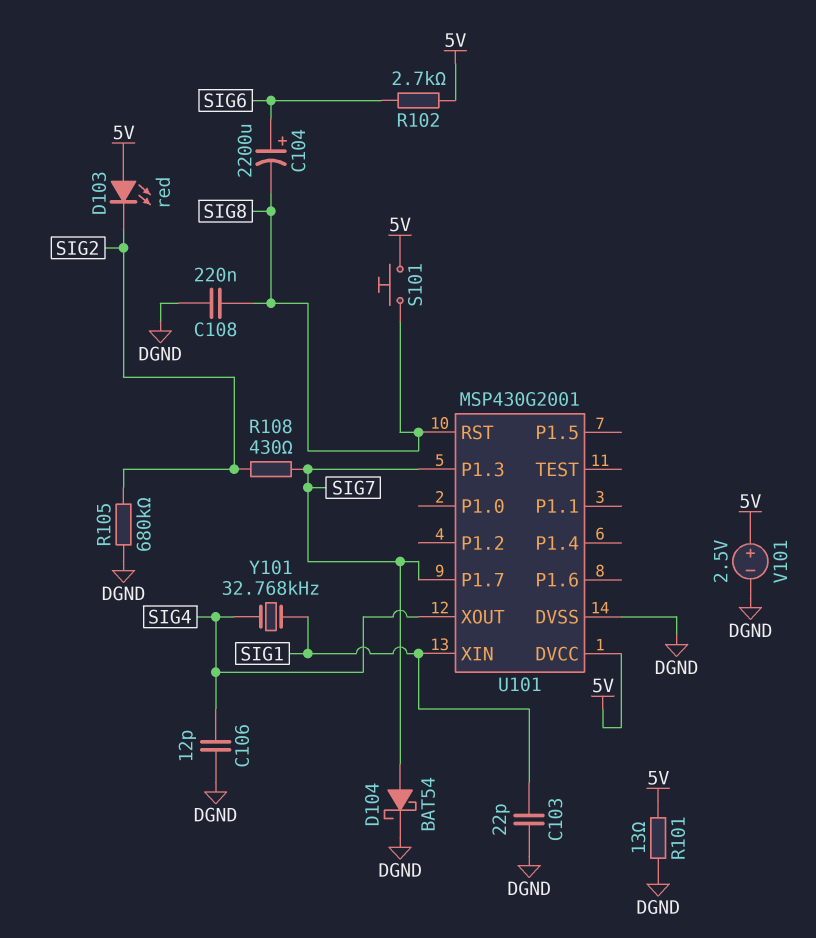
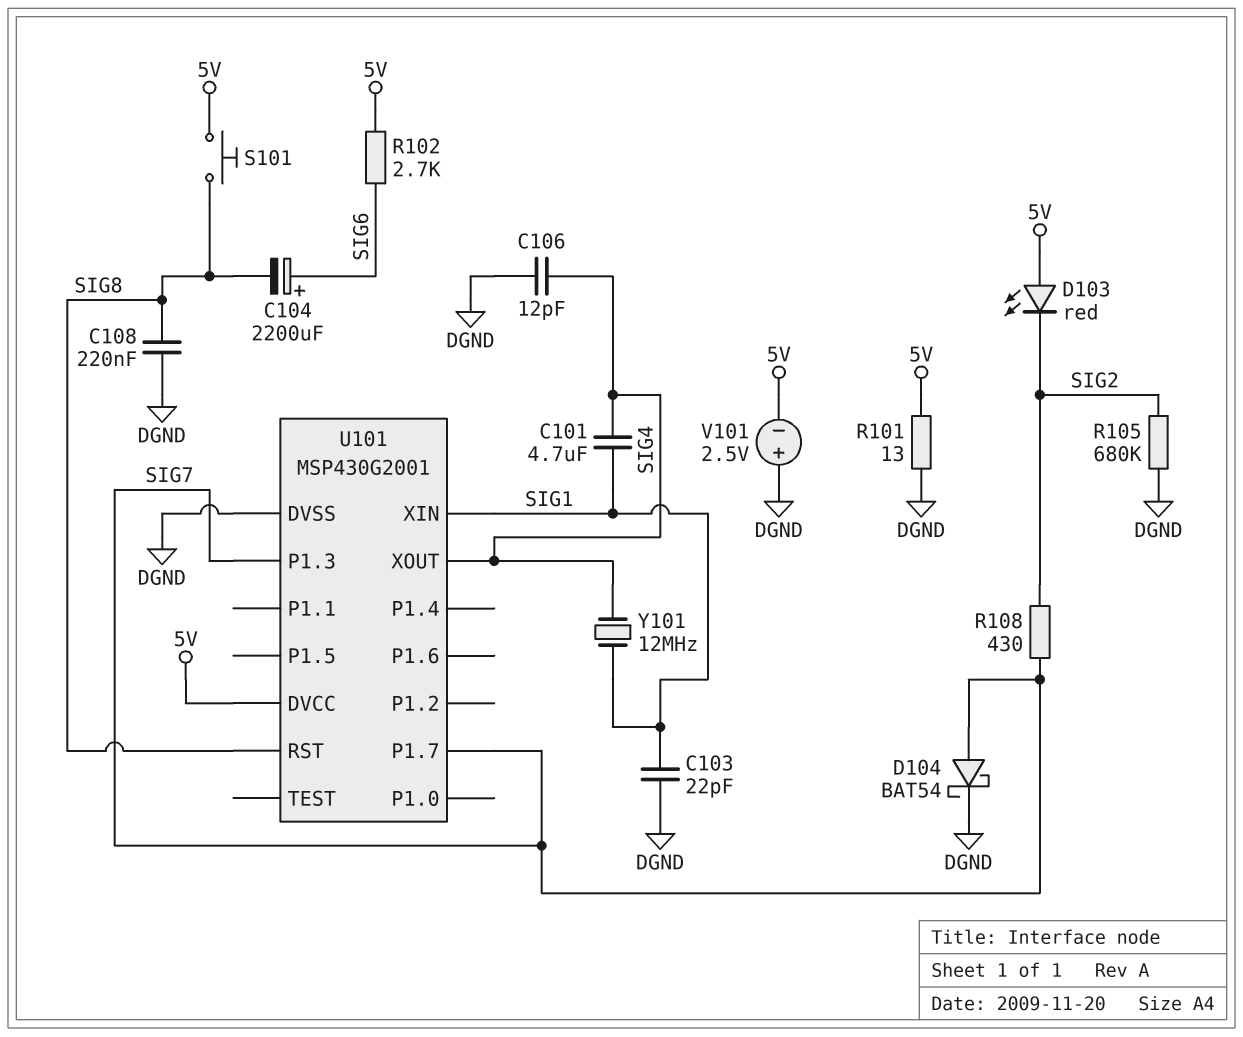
C101: none -> 4.7uF (SIG1, SIG4)
V101: 2.5V (plus 5V, minus DGND) -> 2.5V (plus DGND, minus 5V)
Y101: 32.768kHz (SIG1, SIG4) -> 12MHz (SIG1, SIG4)

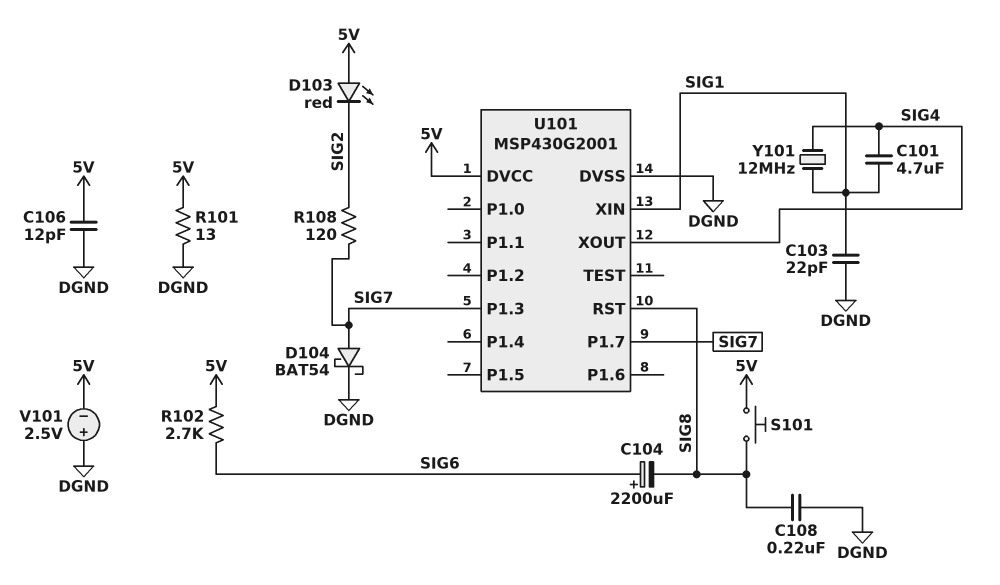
C106: 12pF (DGND, SIG4) -> 12pF (5V, DGND)
R105: 680k (DGND, SIG2) -> none
R108: 430 (SIG2, SIG7) -> 120 (SIG2, SIG7)

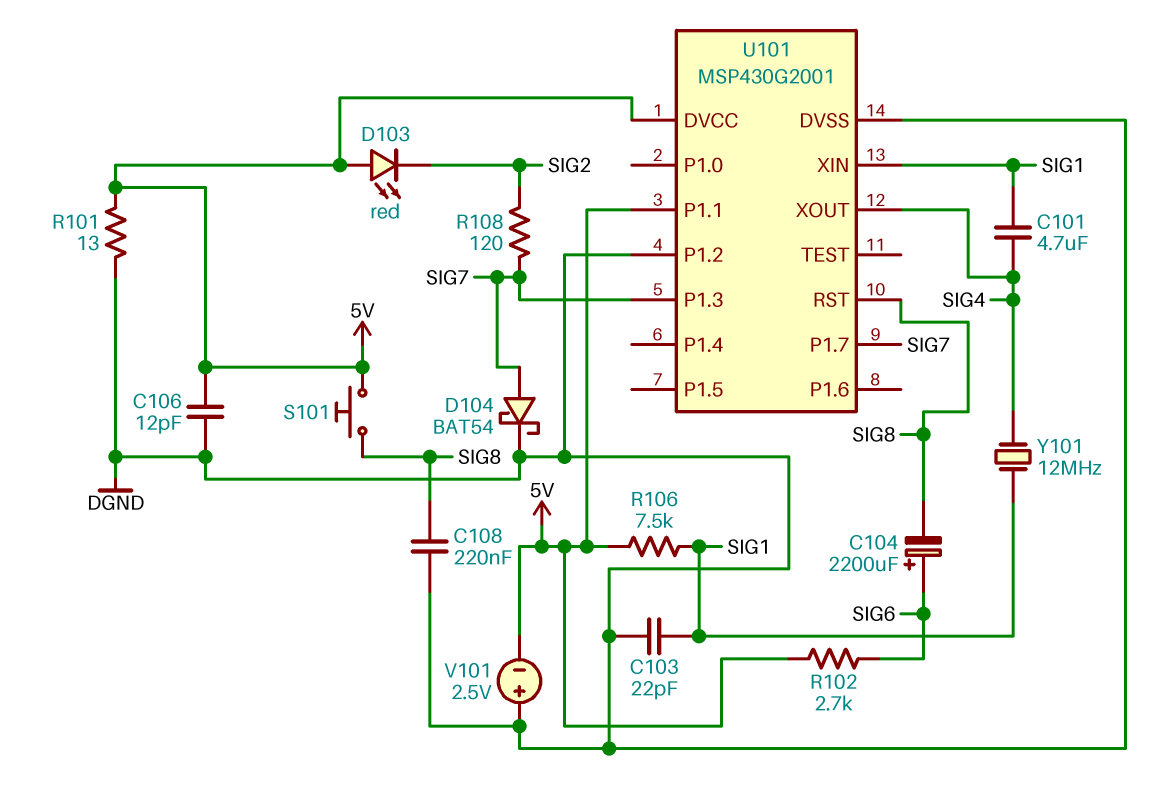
R106: none -> 7.5k (5V, SIG1)
U101 pin P1.1: none -> 5V
U101 pin P1.2: none -> DGND

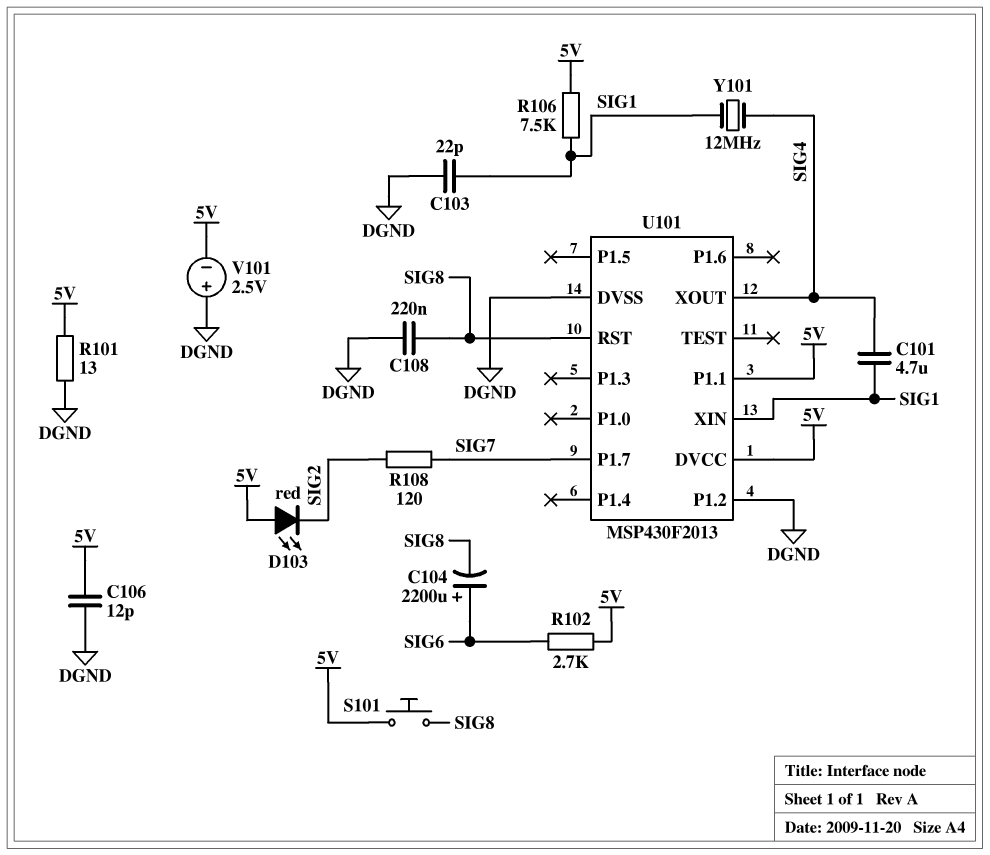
D104: schottky BAT54 (A SIG7, K DGND) -> none
U101: MSP430G2001 -> MSP430F2013
U101 pin P1.3: SIG7 -> none

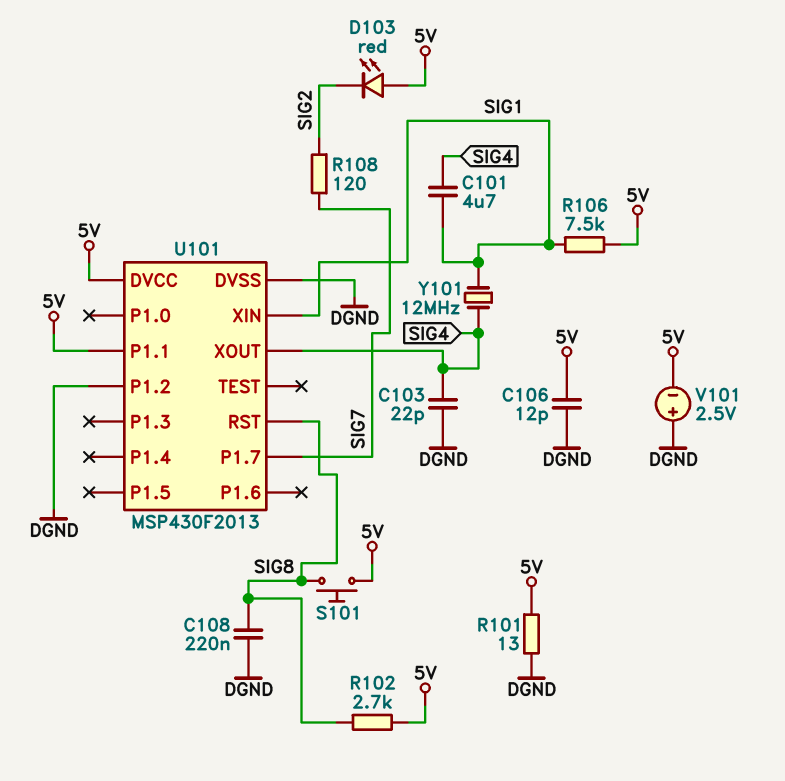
C103: 22pF (DGND, SIG1) -> 22pF (DGND, SIG4)
C104: 2200uF (plus SIG6, minus SIG8) -> none
R102: 2.7k (5V, SIG6) -> 2.7k (5V, SIG8)

